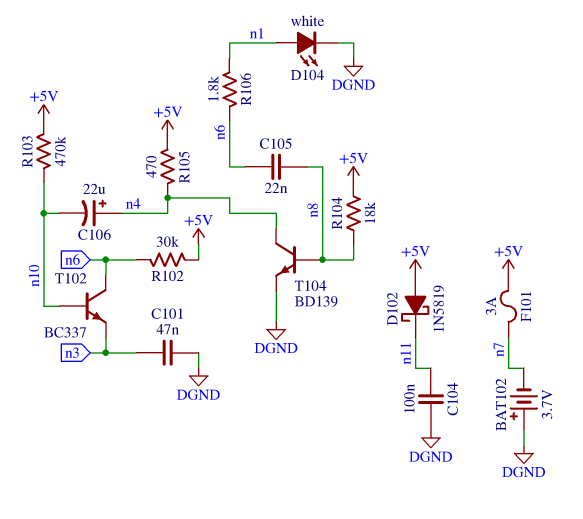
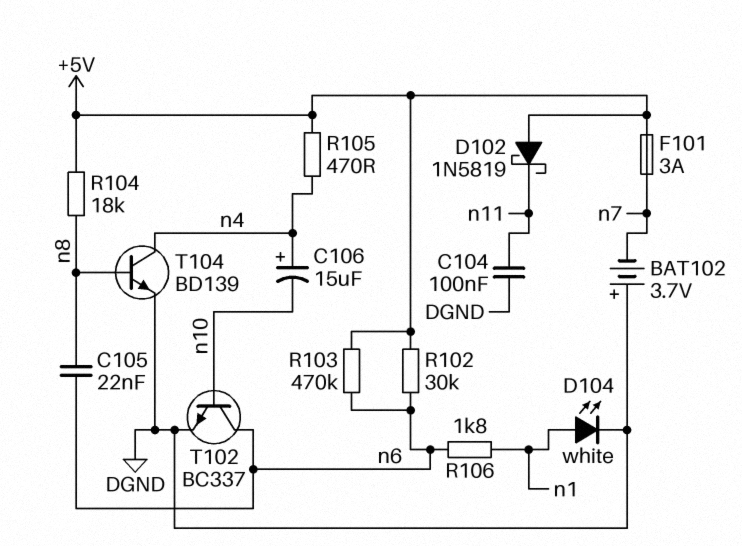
C101: 47nF (DGND, n3) -> none
C106: 22uF (plus n4, minus n10) -> 15uF (plus n4, minus n10)
R103: 470k (+5V, n10) -> 470k (+5V, n6)
T102: NPN BC337 (B n10, C n6, E n3) -> NPN BC337 (B n10, C n6, E DGND)

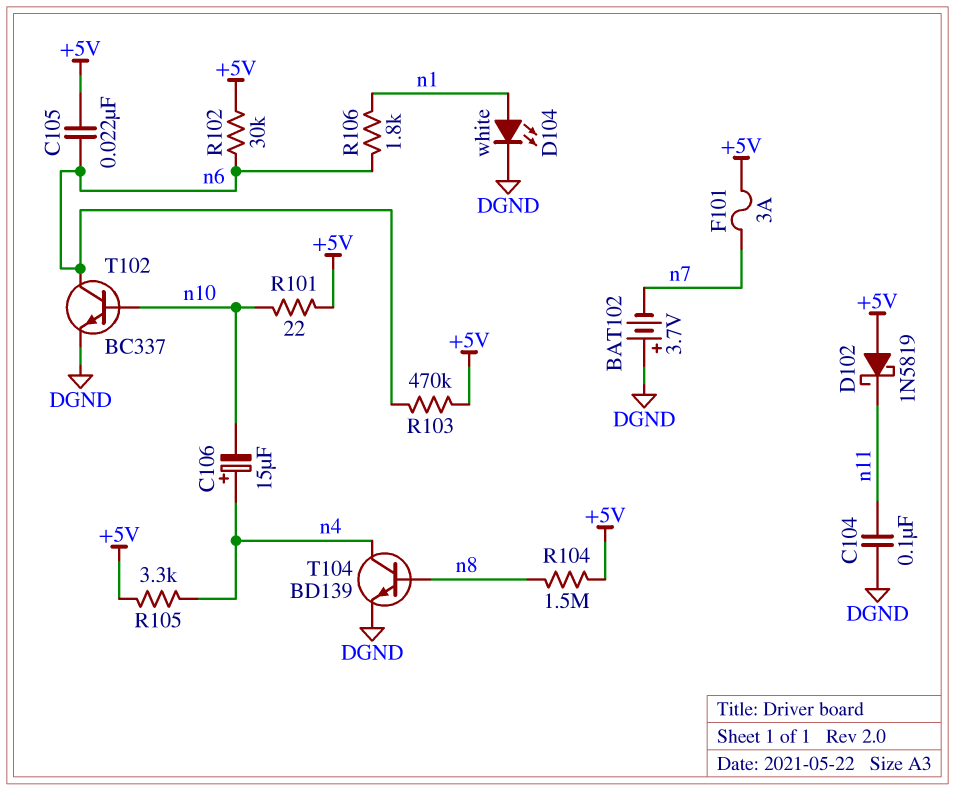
C105: 22nF (n6, n8) -> 22nF (+5V, n6)
R101: none -> 22 (+5V, n10)
R104: 18k (+5V, n8) -> 1.5M (+5V, n8)
R105: 470 (+5V, n4) -> 3.3k (+5V, n4)

